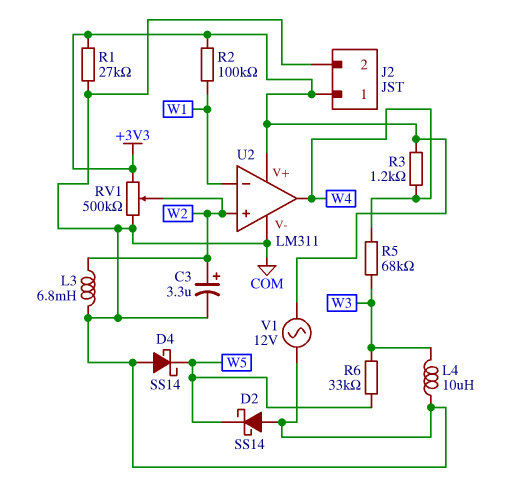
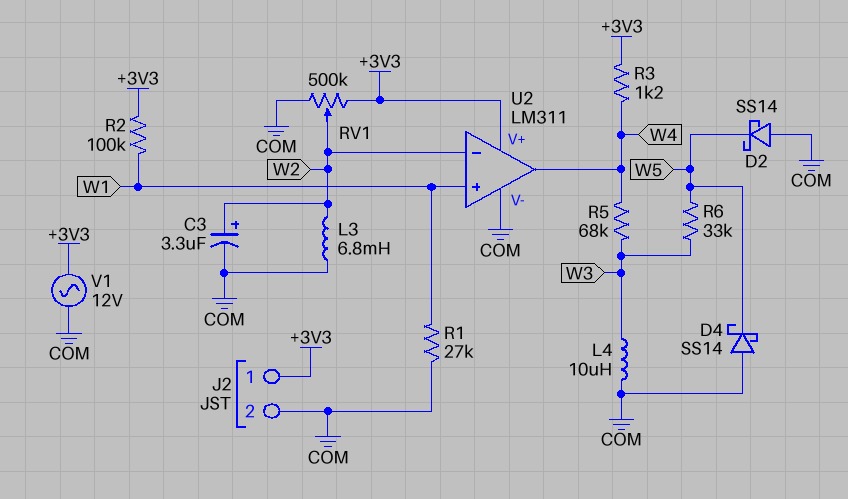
R1: 27k (+3V3, COM) -> 27k (COM, W1)
U2 pin in+: W2 -> W1
U2 pin in-: W1 -> W2

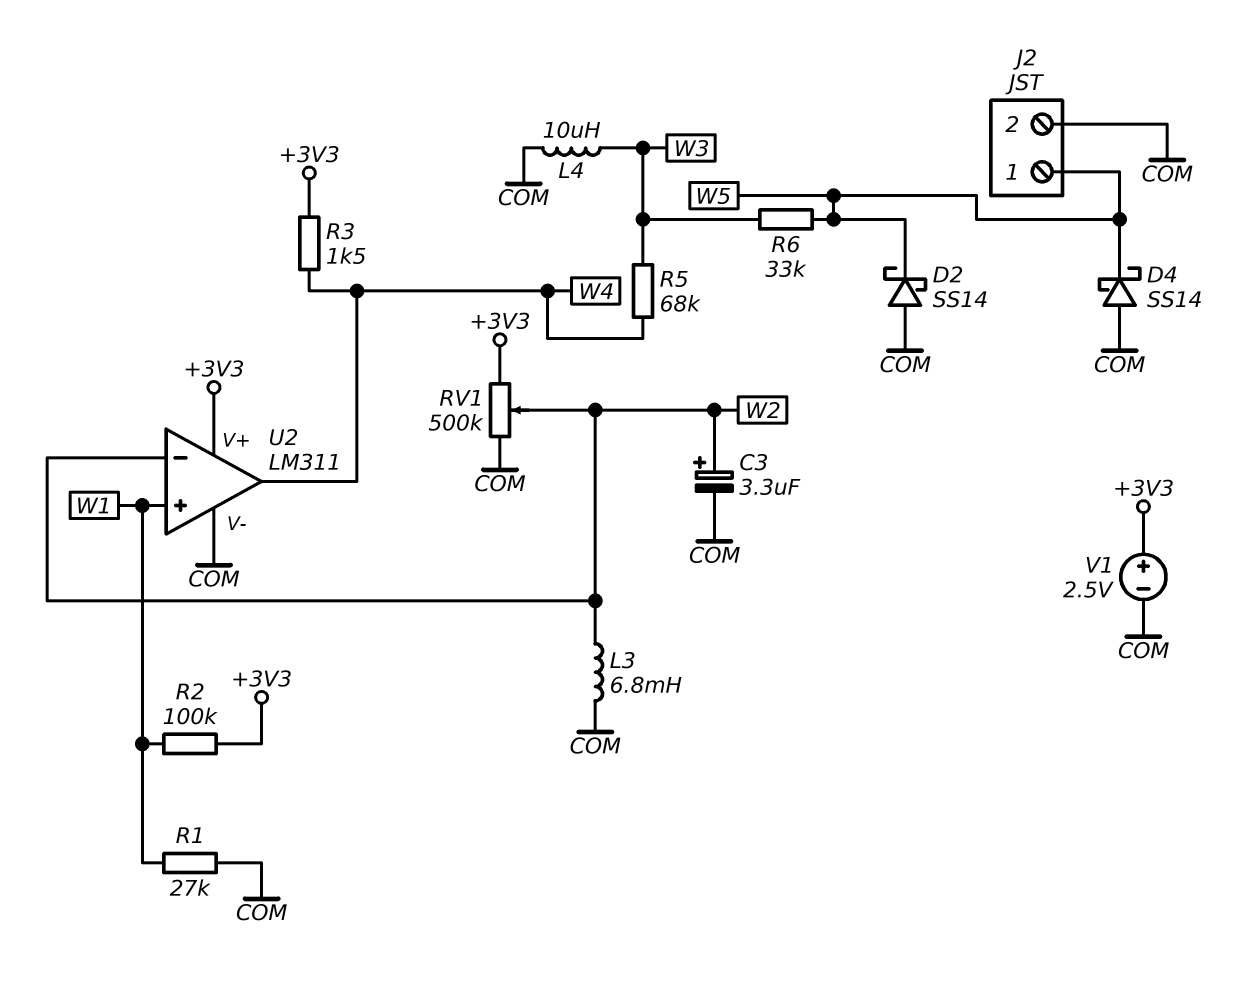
J2 pin 1: +3V3 -> W5
R3: 1.2k (+3V3, W4) -> 1.5k (+3V3, W4)
V1: AC 12V (+3V3, COM) -> 2.5V (plus +3V3, minus COM)

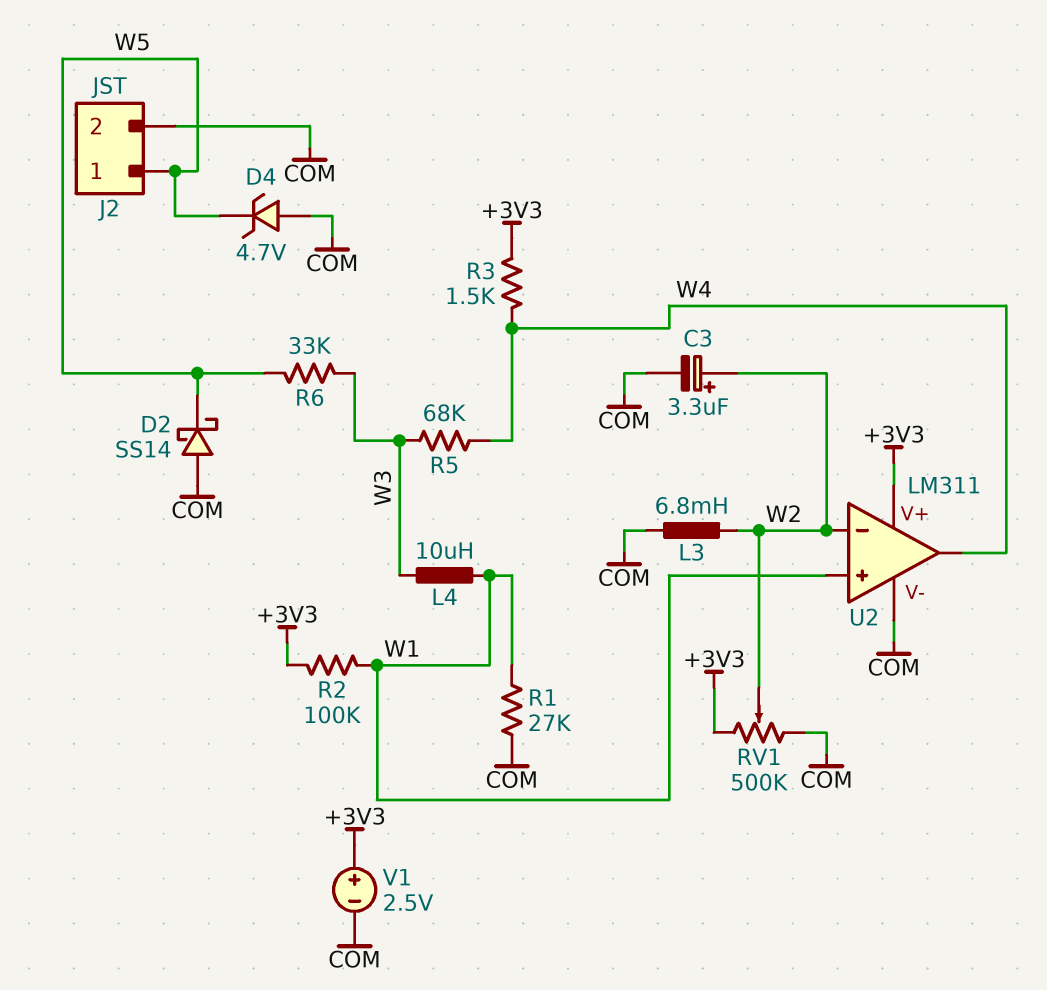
D4: schottky SS14 (A COM, K W5) -> zener 4.7V (A COM, K W5)
L4: 10uH (COM, W3) -> 10uH (W1, W3)

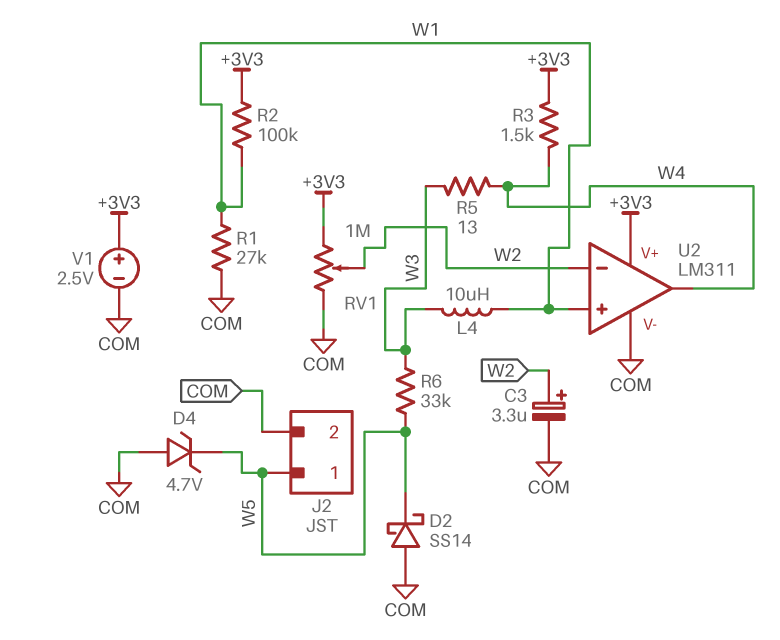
L3: 6.8mH (COM, W2) -> none
R5: 68k (W3, W4) -> 13 (W3, W4)
RV1: 500k (+3V3, COM, wiper W2) -> 1M (+3V3, COM, wiper W2)

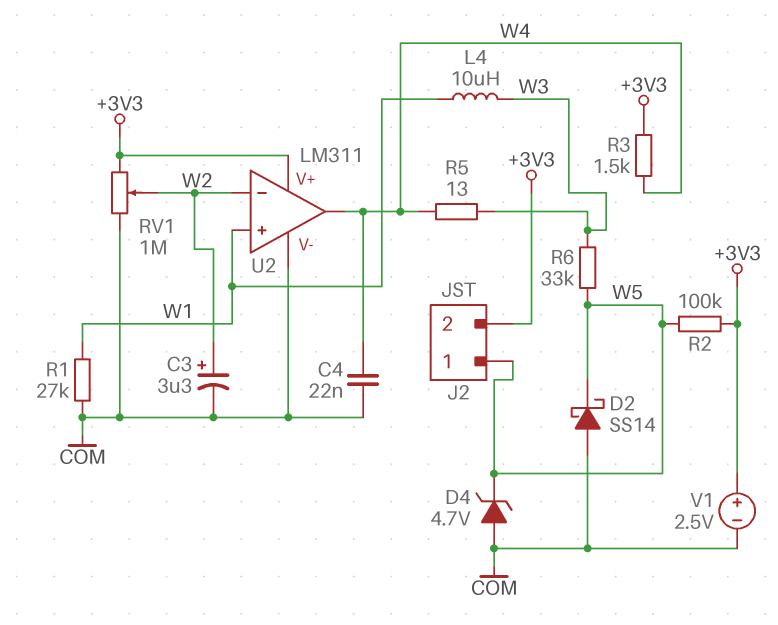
C4: none -> 22nF (COM, W4)
J2 pin 2: COM -> +3V3
R2: 100k (+3V3, W1) -> 100k (+3V3, W5)

